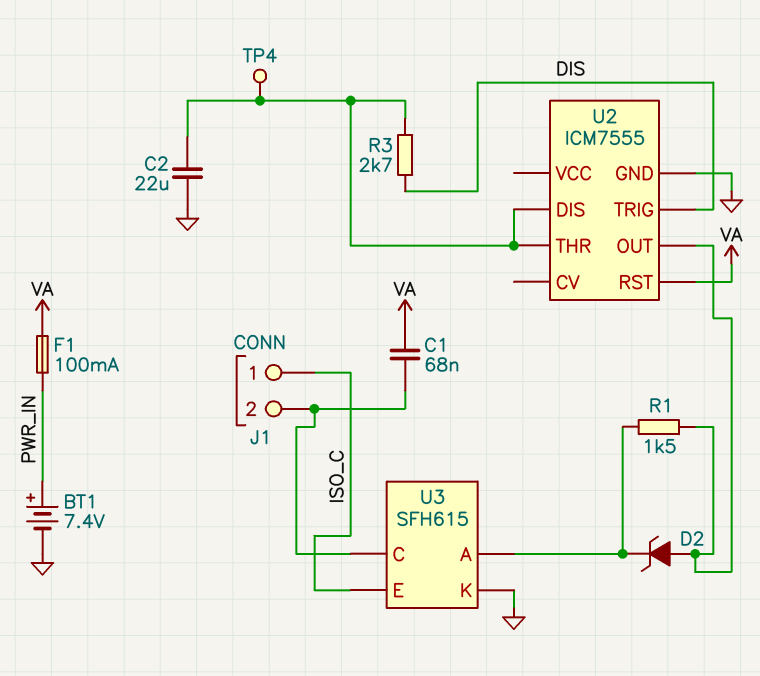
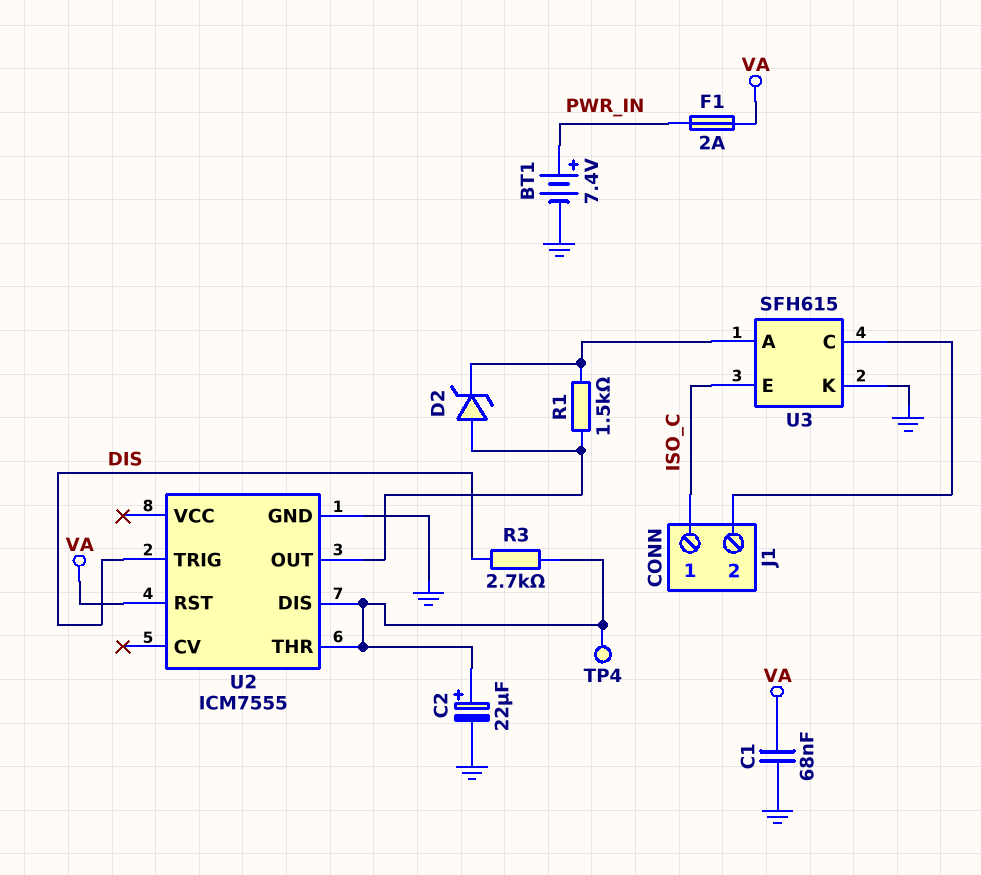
C1: 68nF (J1/2, VA) -> 68nF (GND, VA)
C2: 22uF (GND, U2/DIS) -> 22uF (plus U2/DIS, minus GND)
F1: 100mA (PWR_IN, VA) -> 2A (PWR_IN, VA)

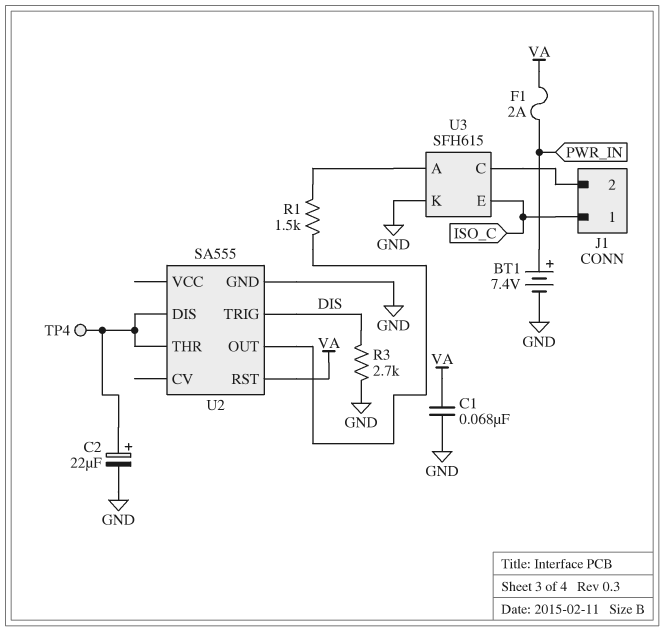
D2: zener (A U2/OUT, K U3/A) -> none
R3: 2.7k (DIS, U2/DIS) -> 2.7k (DIS, GND)
U2: ICM7555 -> SA555

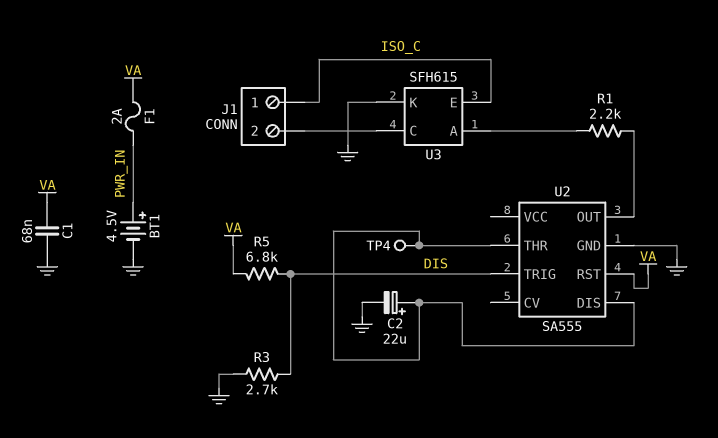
BT1: 7.4V (plus PWR_IN, minus GND) -> 4.5V (plus PWR_IN, minus GND)
R1: 1.5k (U2/OUT, U3/A) -> 2.2k (U2/OUT, U3/A)
R5: none -> 6.8k (DIS, VA)

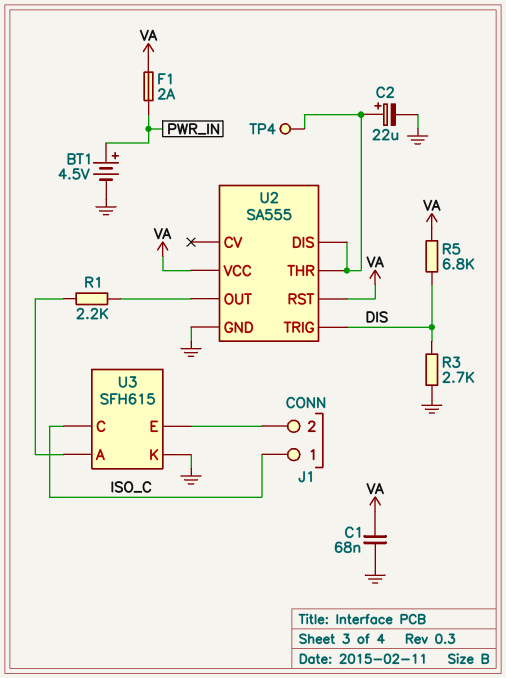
U2 pin VCC: none -> VA
U3 pin C: J1/2 -> ISO_C
U3 pin E: ISO_C -> J1/2

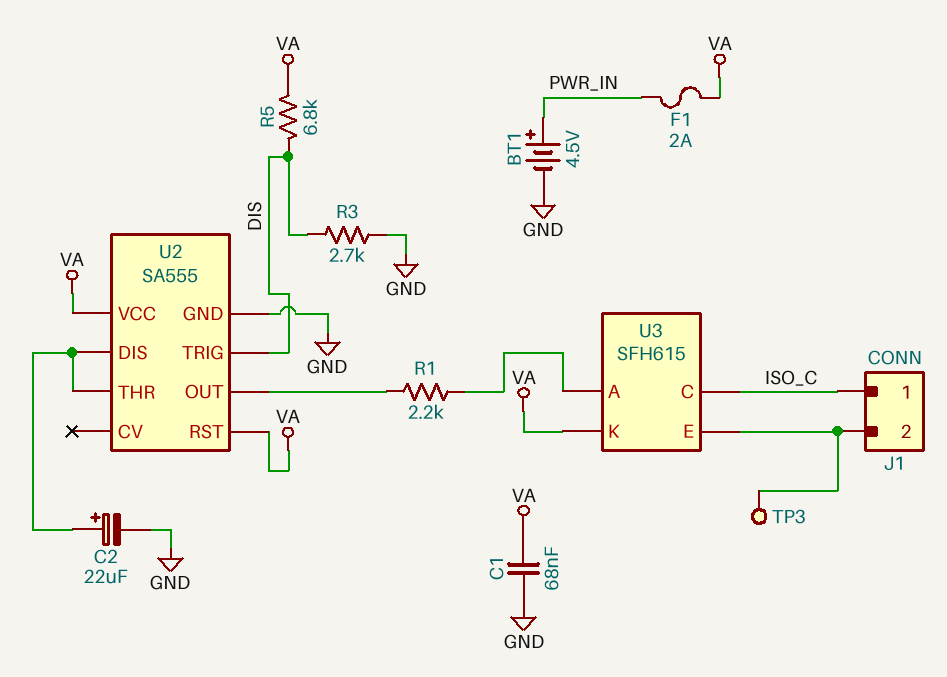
TP3: none -> test point (J1/2)
TP4: test point (U2/DIS) -> none
U3 pin K: GND -> VA

